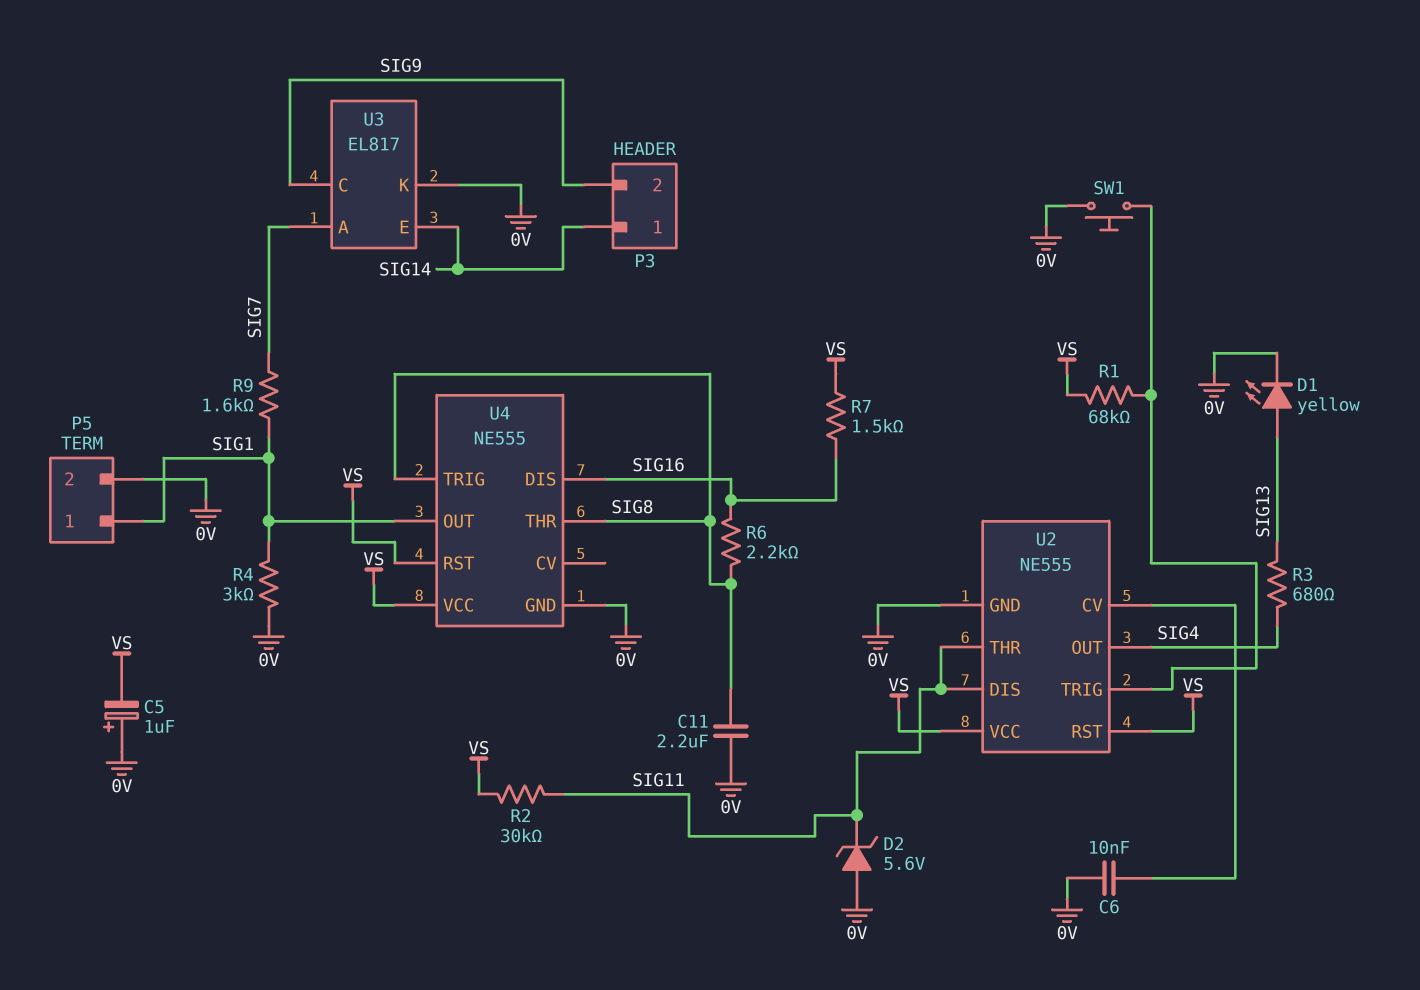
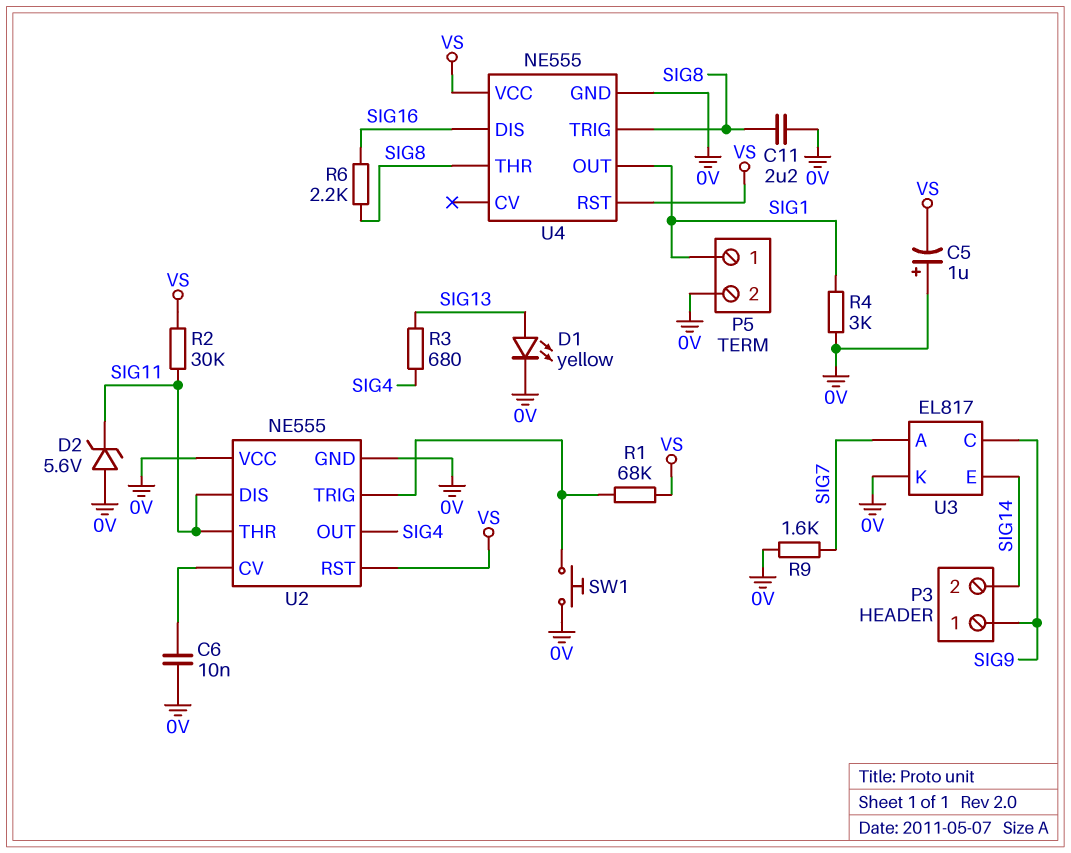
P3 pin 1: SIG14 -> SIG9
P3 pin 2: SIG9 -> SIG14
R7: 1.5k (SIG16, VS) -> none
R9: 1.6k (SIG1, SIG7) -> 1.6k (0V, SIG7)
U2 pin VCC: VS -> 0V

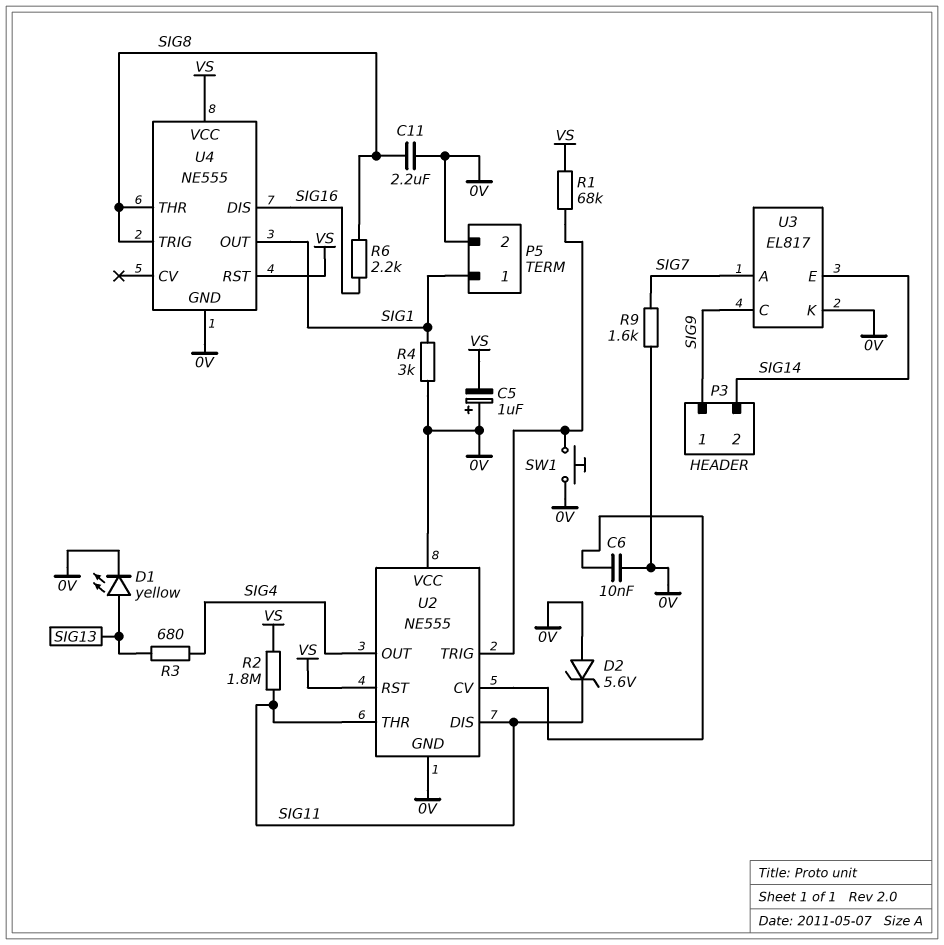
R2: 30k (SIG11, VS) -> 1.8M (SIG11, VS)

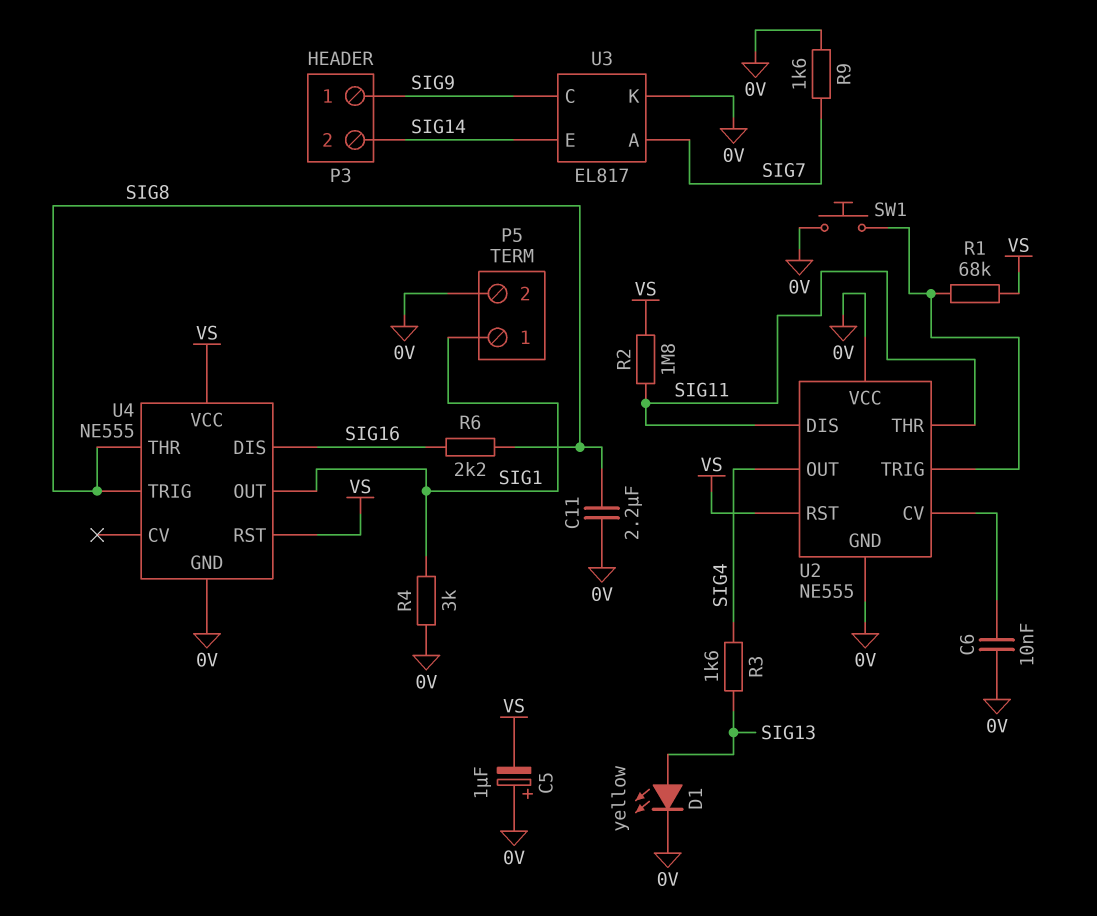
D2: zener 5.6V (A 0V, K SIG11) -> none
R3: 680 (SIG4, SIG13) -> 1.6k (SIG4, SIG13)

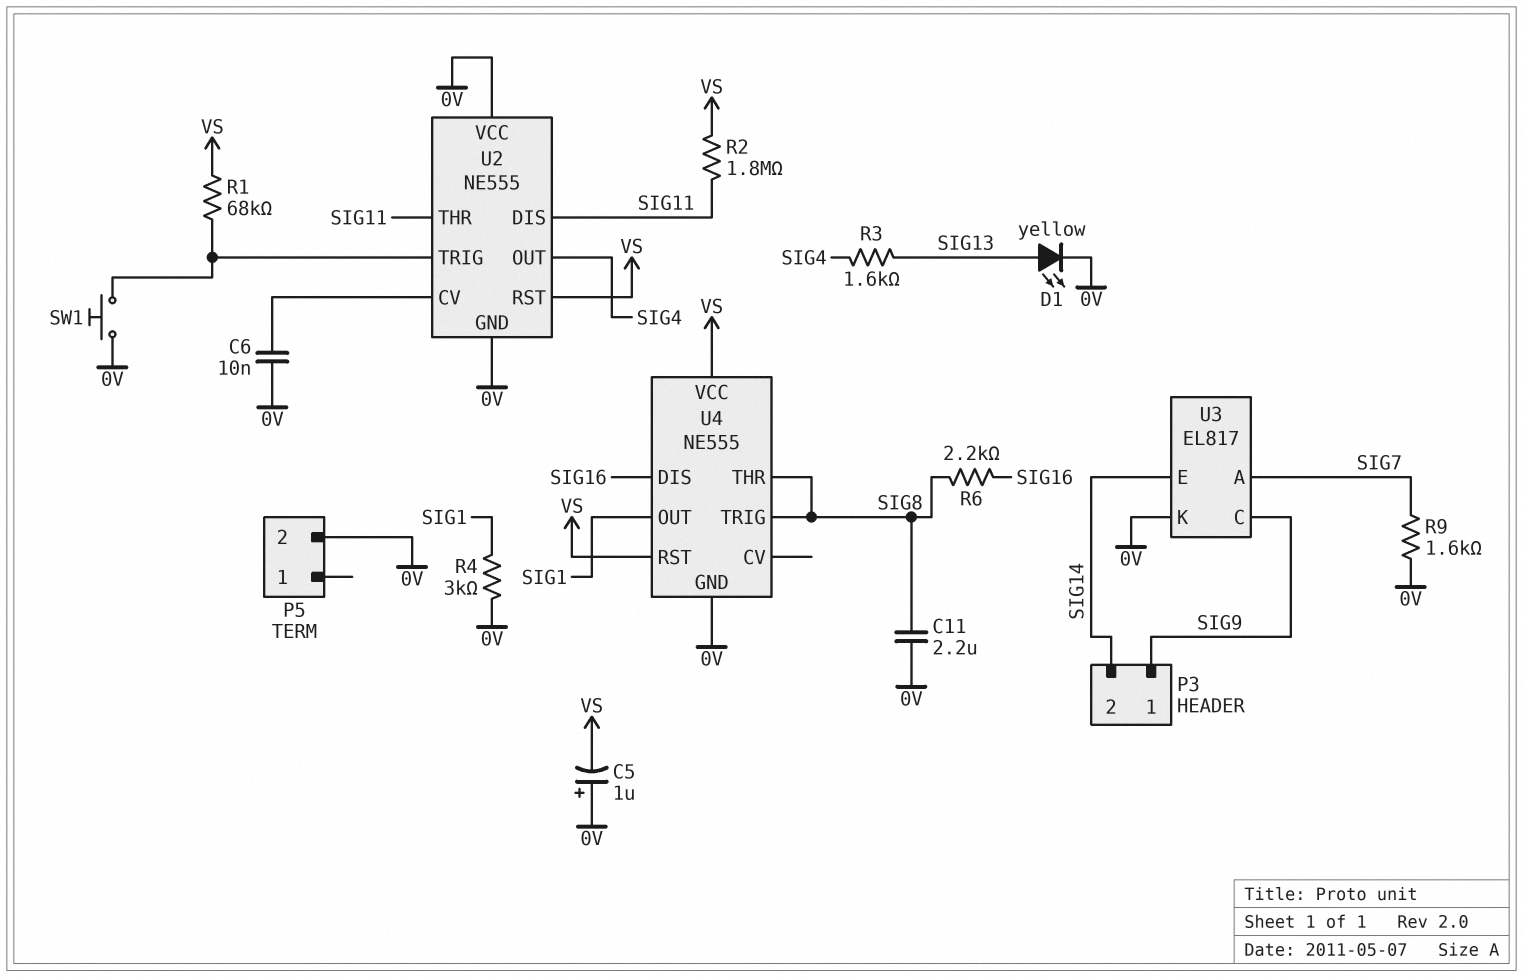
P5 pin 1: SIG1 -> none

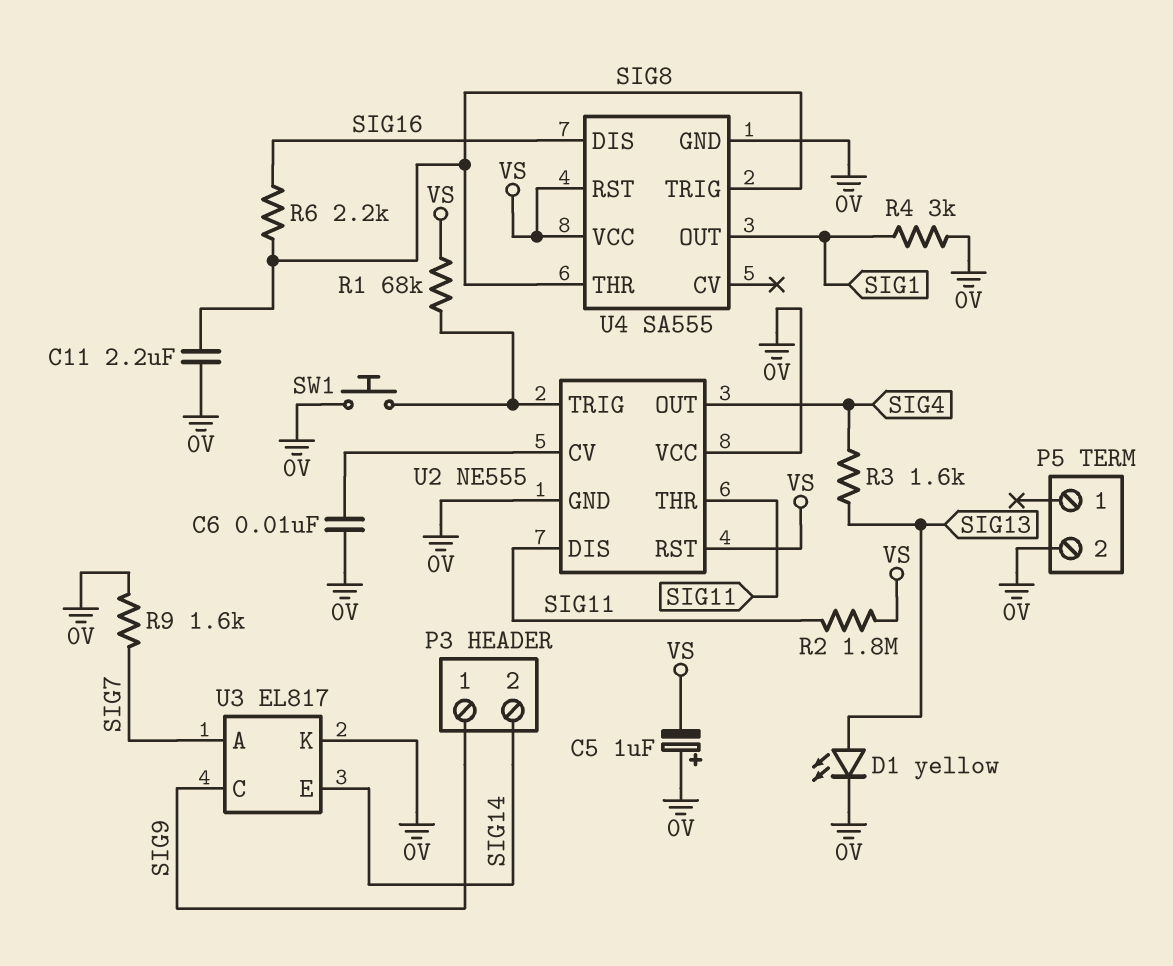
U4: NE555 -> SA555

